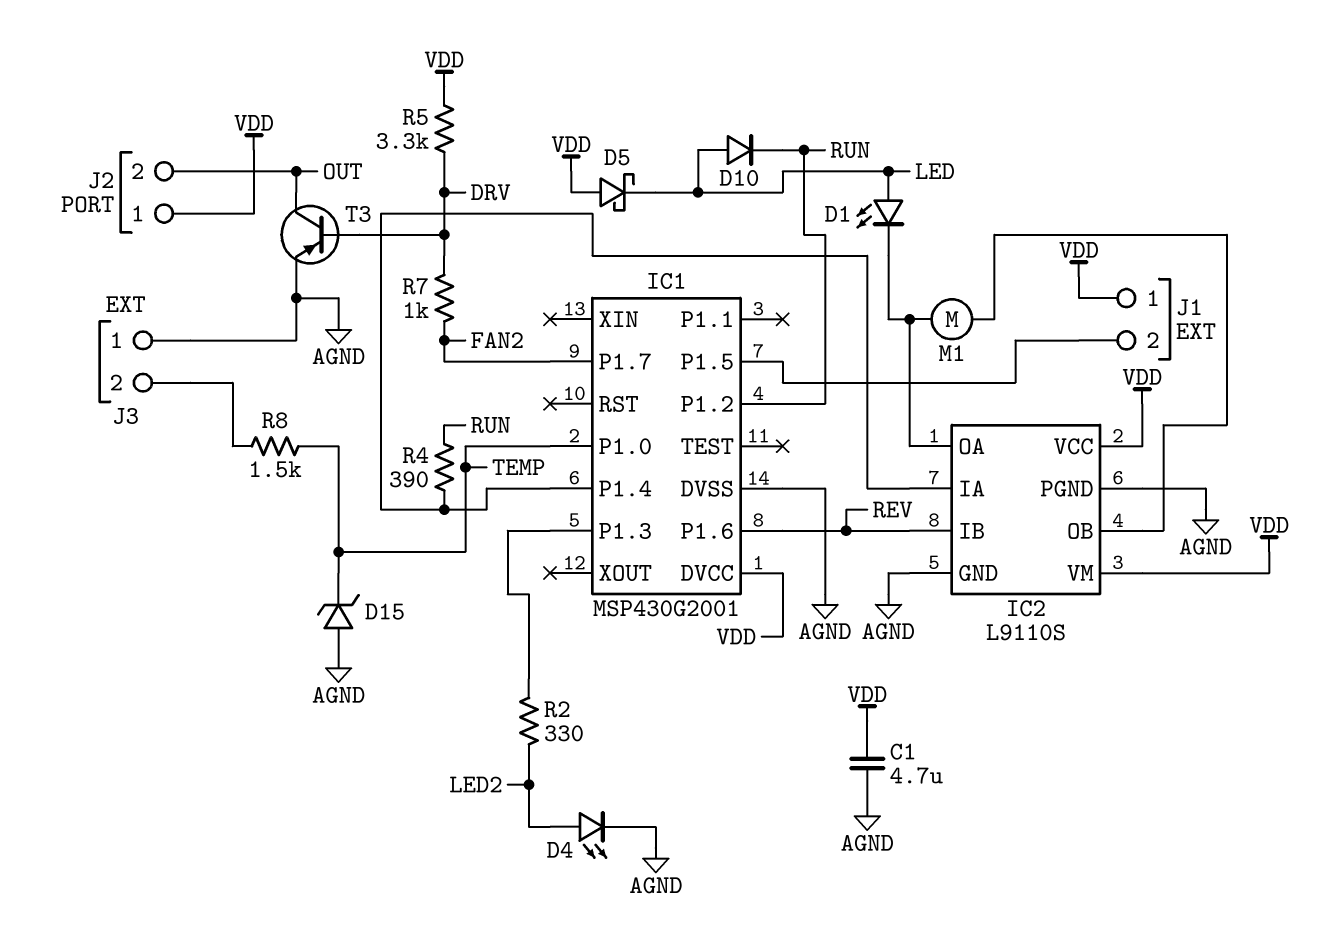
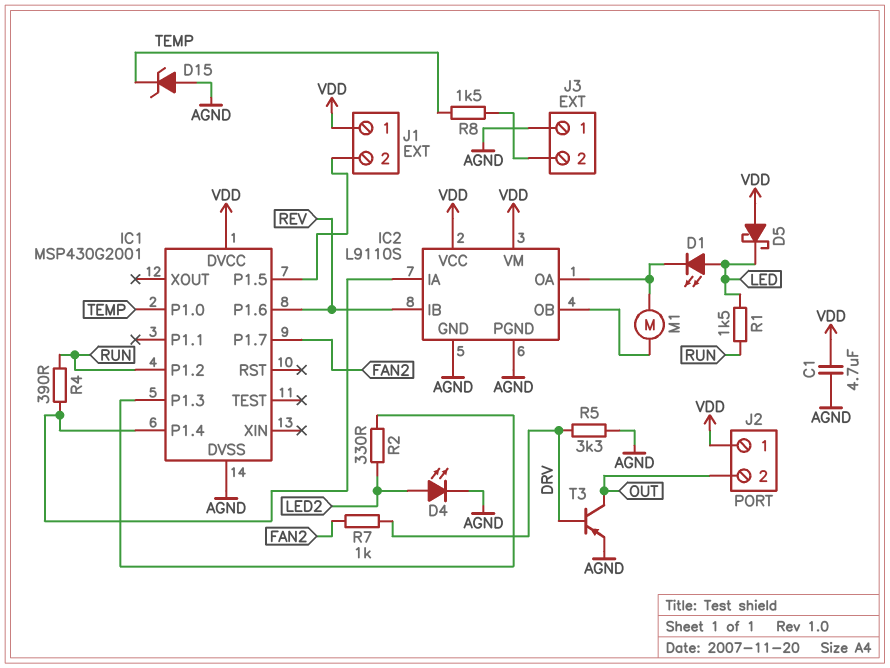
D10: diode (A LED, K RUN) -> none
R1: none -> 1.5k (LED, RUN)
R5: 3.3k (DRV, VDD) -> 3.3k (AGND, DRV)

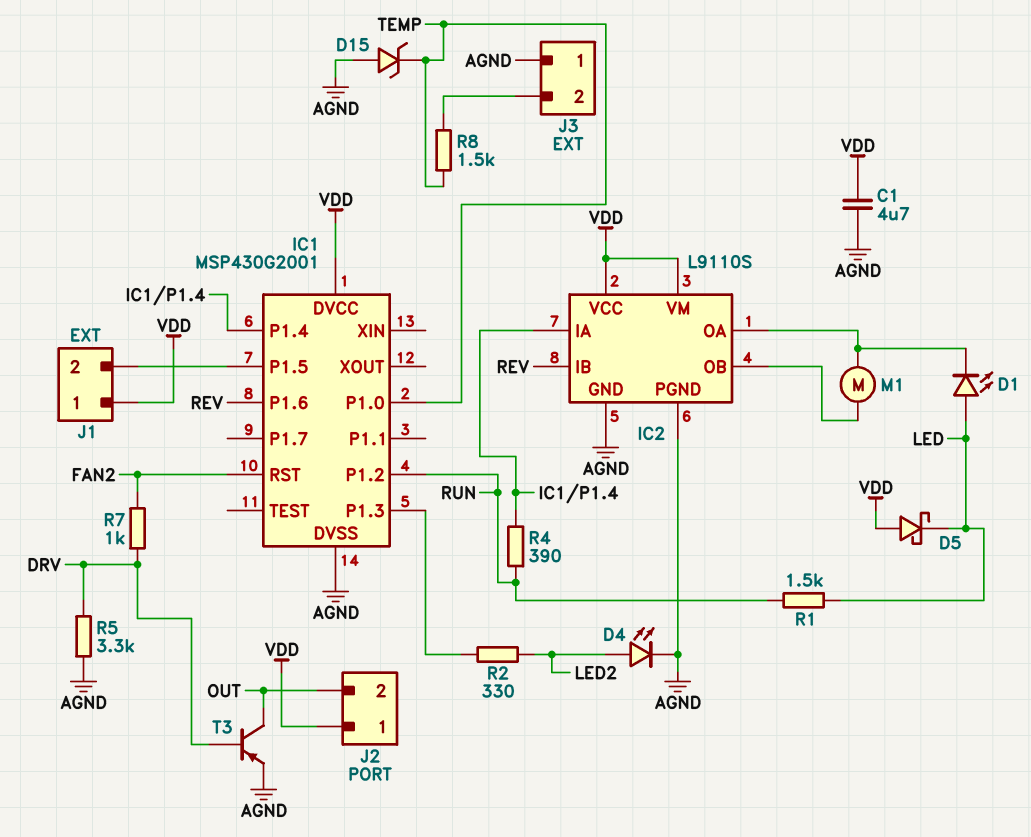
IC1 pin P1.7: FAN2 -> none
IC1 pin RST: none -> FAN2

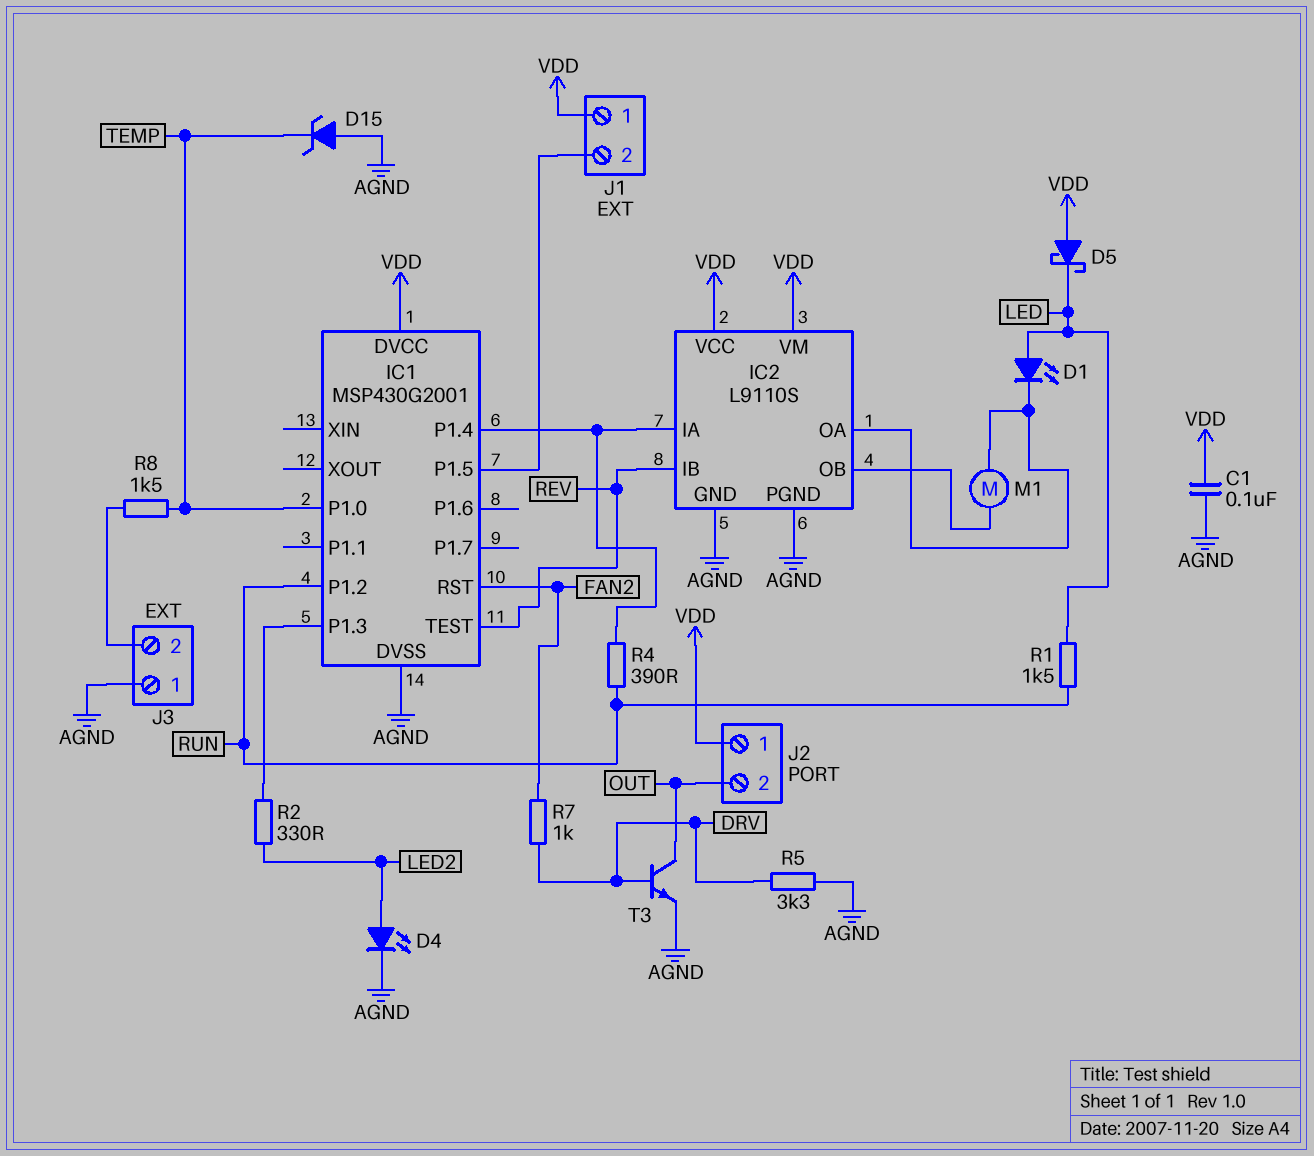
C1: 4.7uF (AGND, VDD) -> 100nF (AGND, VDD)
IC1 pin P1.6: REV -> none
IC1 pin TEST: none -> REV
T3: PNP (B DRV, C OUT, E AGND) -> NPN (B DRV, C OUT, E AGND)

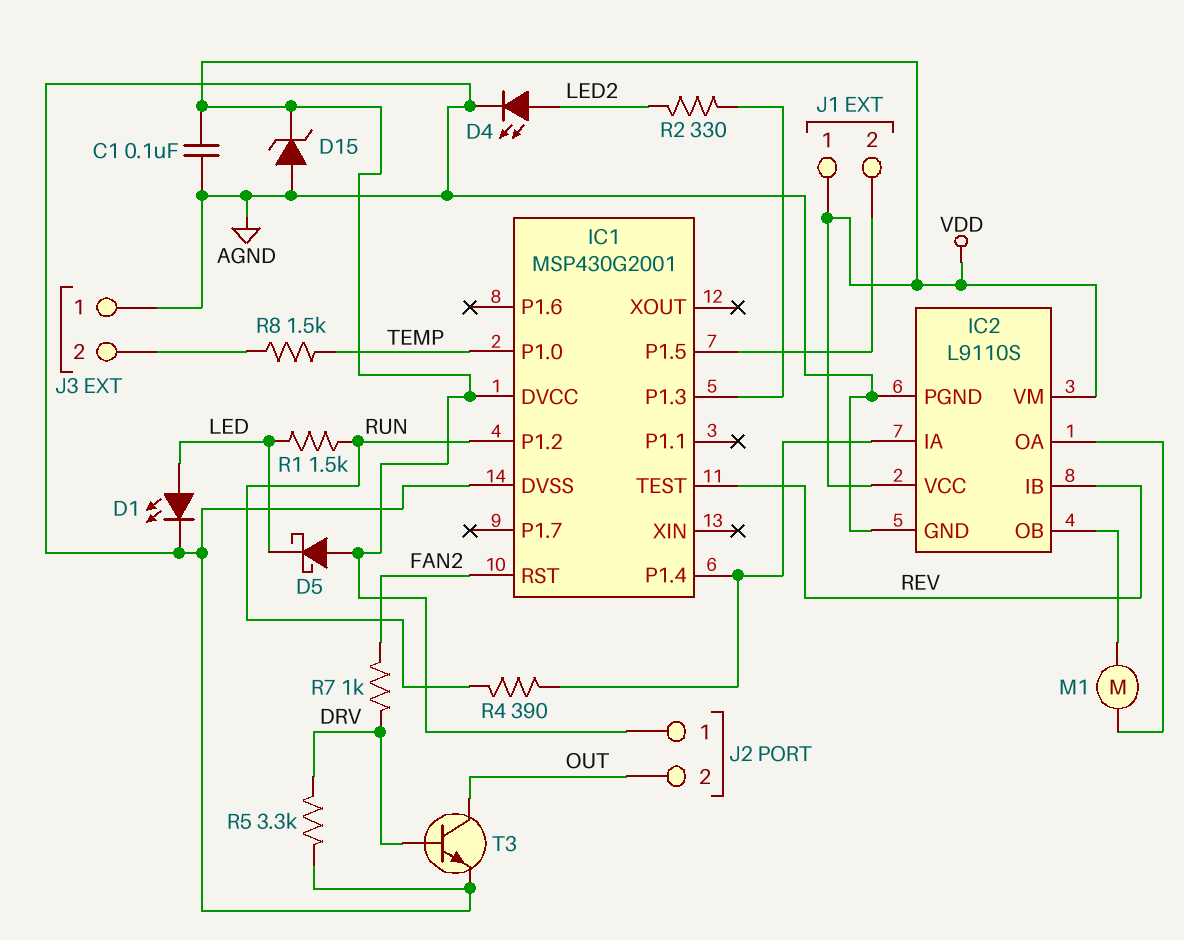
D1: LED (A LED, K IC2/OA) -> LED (A LED, K AGND)
D15: zener (A AGND, K TEMP) -> zener (A AGND, K VDD)

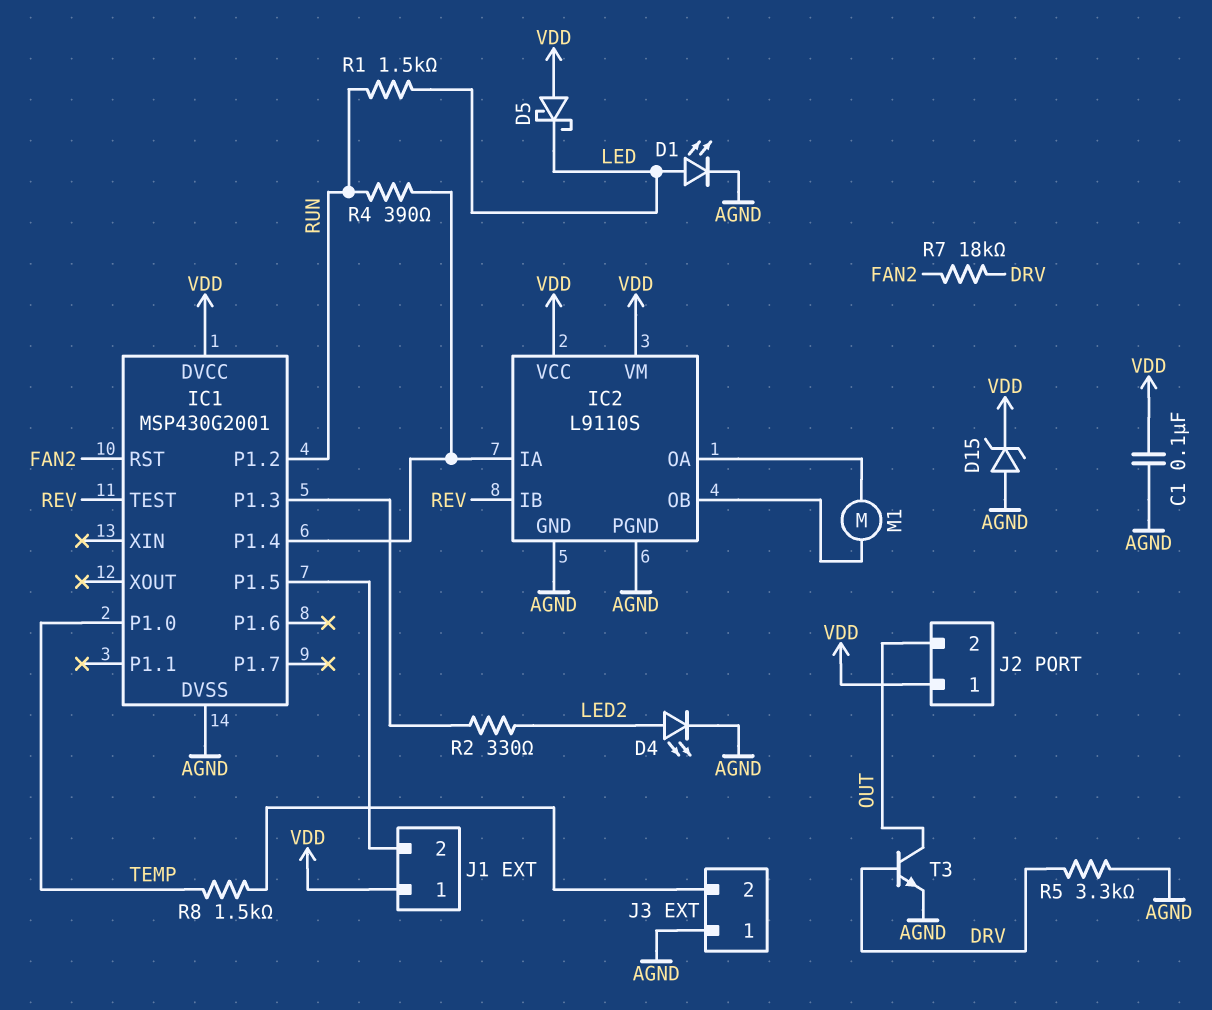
R7: 1k (DRV, FAN2) -> 18k (DRV, FAN2)

